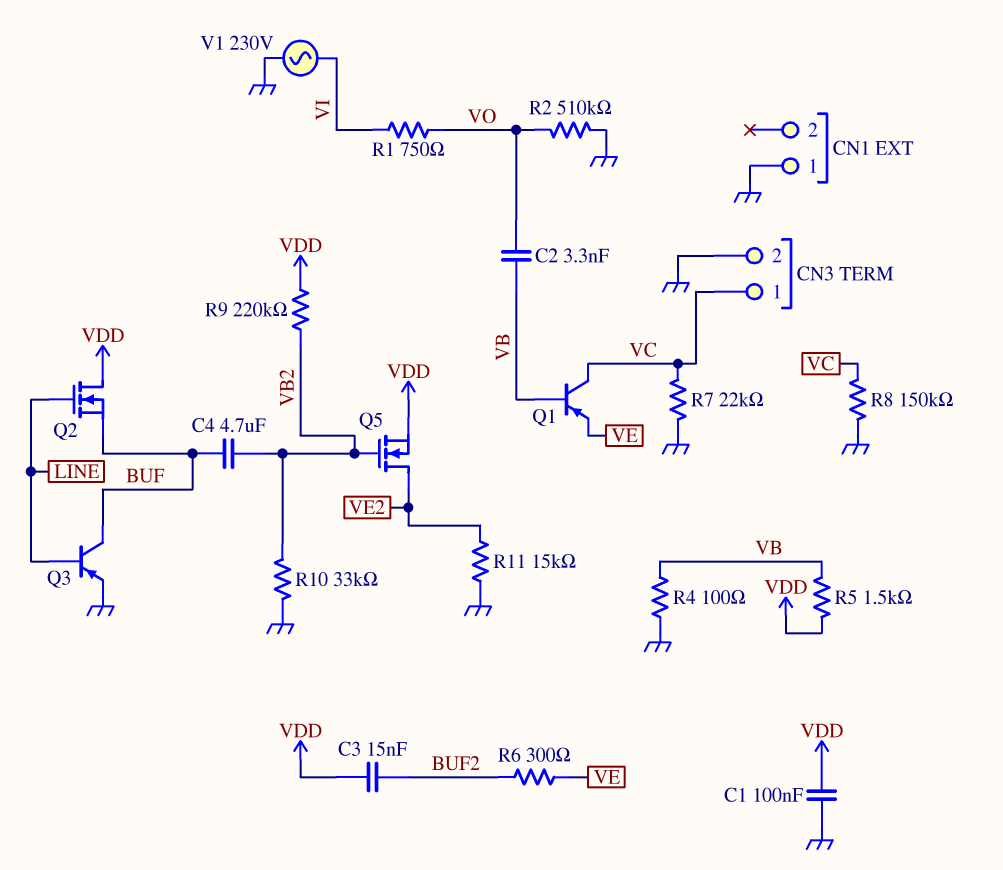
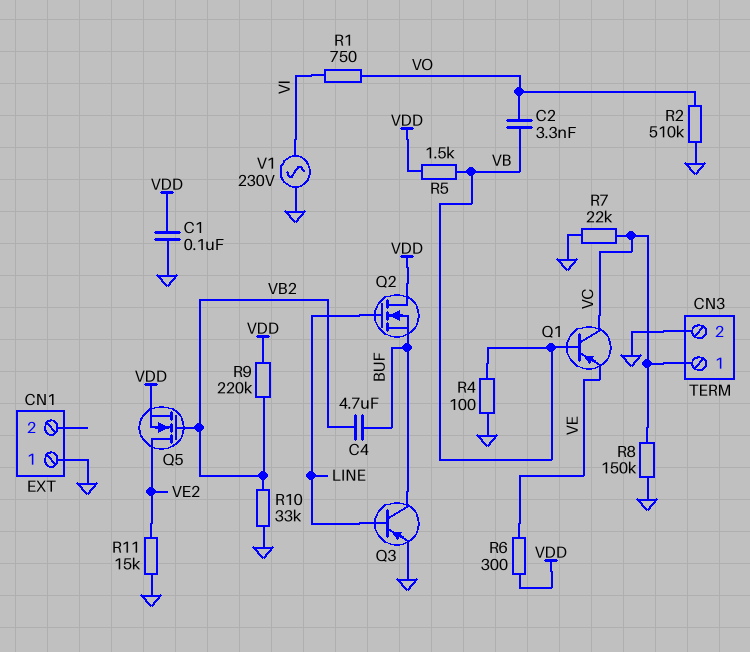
C3: 15nF (BUF2, VDD) -> none
R6: 300 (BUF2, VE) -> 300 (VDD, VE)

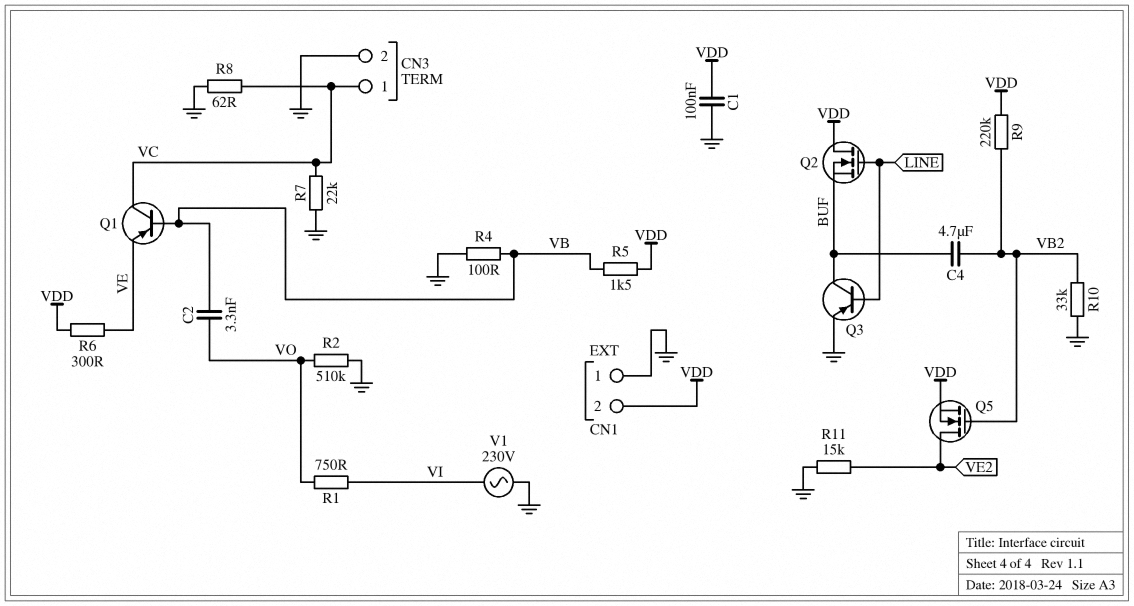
CN1 pin 2: none -> VDD
R8: 150k (GND, VC) -> 62 (GND, VC)

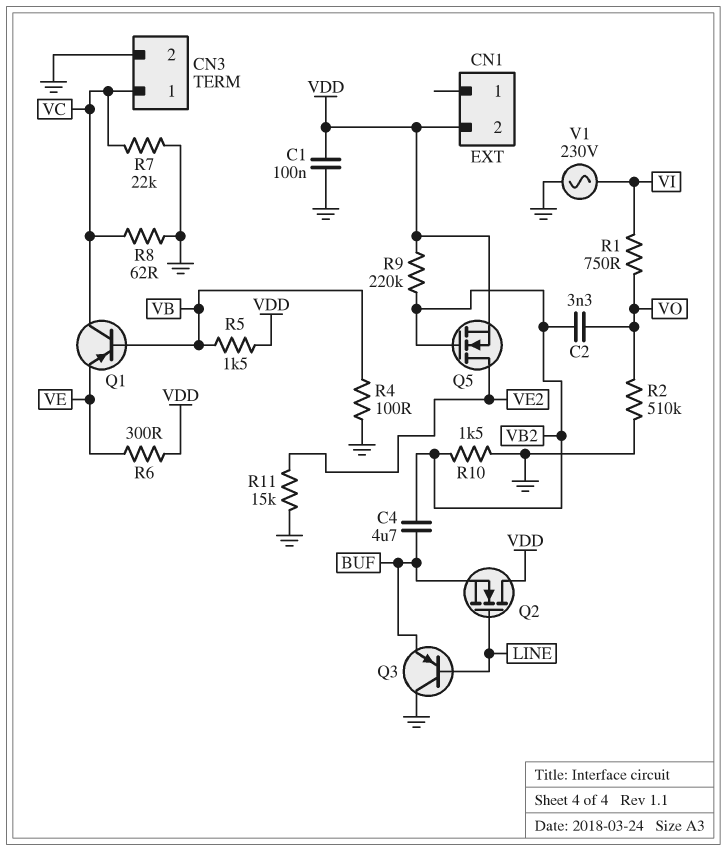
C2: 3.3nF (VB, VO) -> 3.3nF (VB2, VO)
CN1 pin 1: GND -> none
Q3: PNP (B LINE, C BUF, E GND) -> PNP (B LINE, C GND, E BUF)
R10: 33k (GND, VB2) -> 1.5k (GND, VB2)

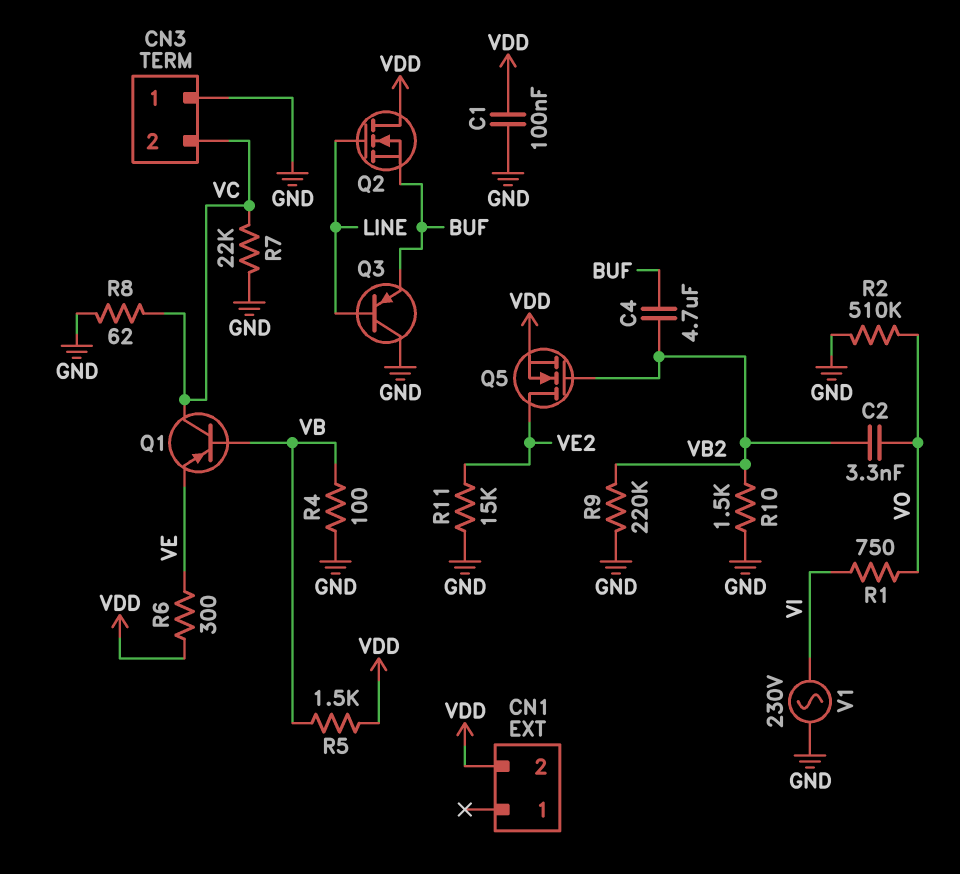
CN3 pin 1: VC -> GND
CN3 pin 2: GND -> VC
R9: 220k (VB2, VDD) -> 220k (GND, VB2)

